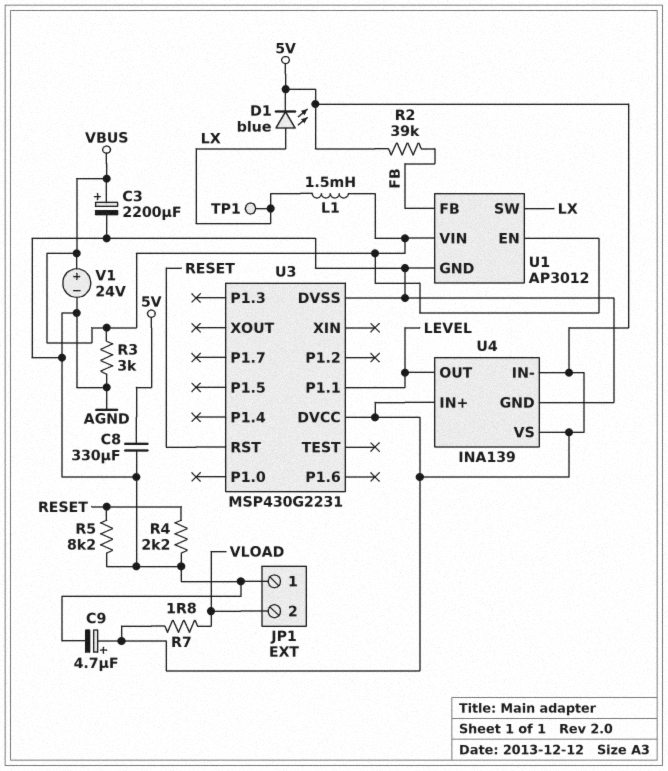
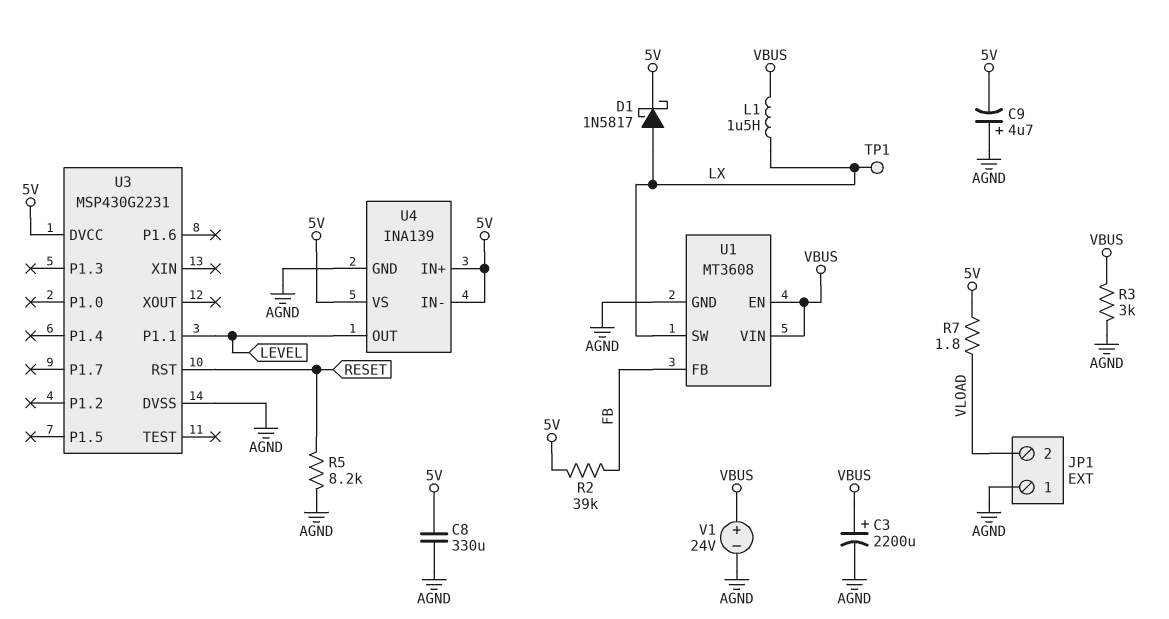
C9: 4.7uF (plus 5V, minus AGND) -> 4.7uF (plus AGND, minus 5V)
D1: LED blue (A LX, K 5V) -> schottky 1N5817 (A LX, K 5V)
L1: 1.5mH (LX, VBUS) -> 1.5uH (LX, VBUS)
R4: 2.2k (AGND, RESET) -> none
U1: AP3012 -> MT3608

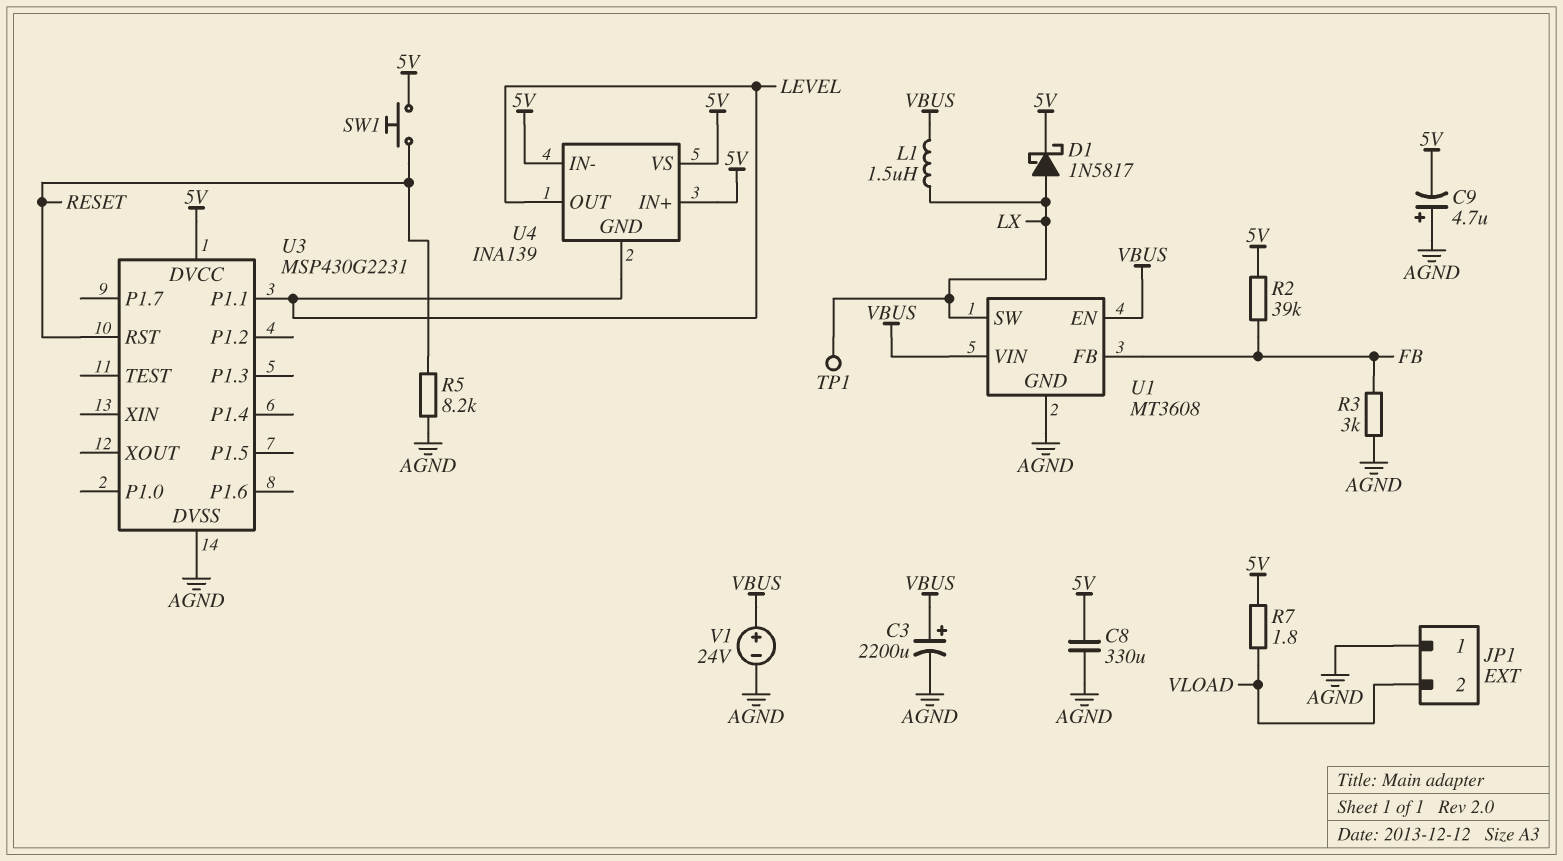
R3: 3k (AGND, VBUS) -> 3k (AGND, FB)
SW1: none -> button (5V, RESET)
U4 pin GND: AGND -> LEVEL

